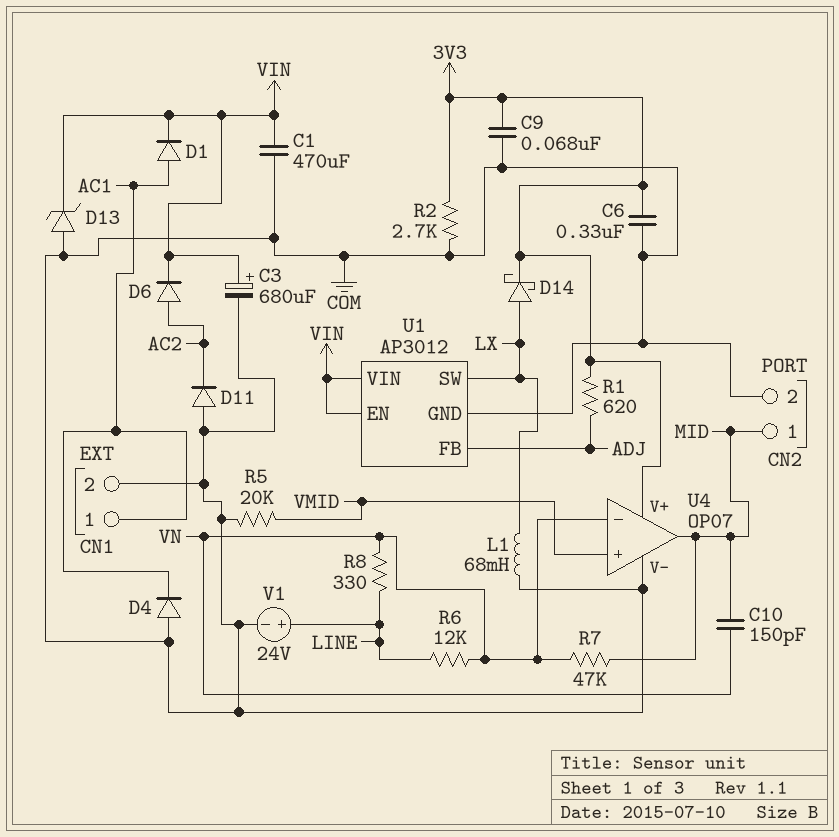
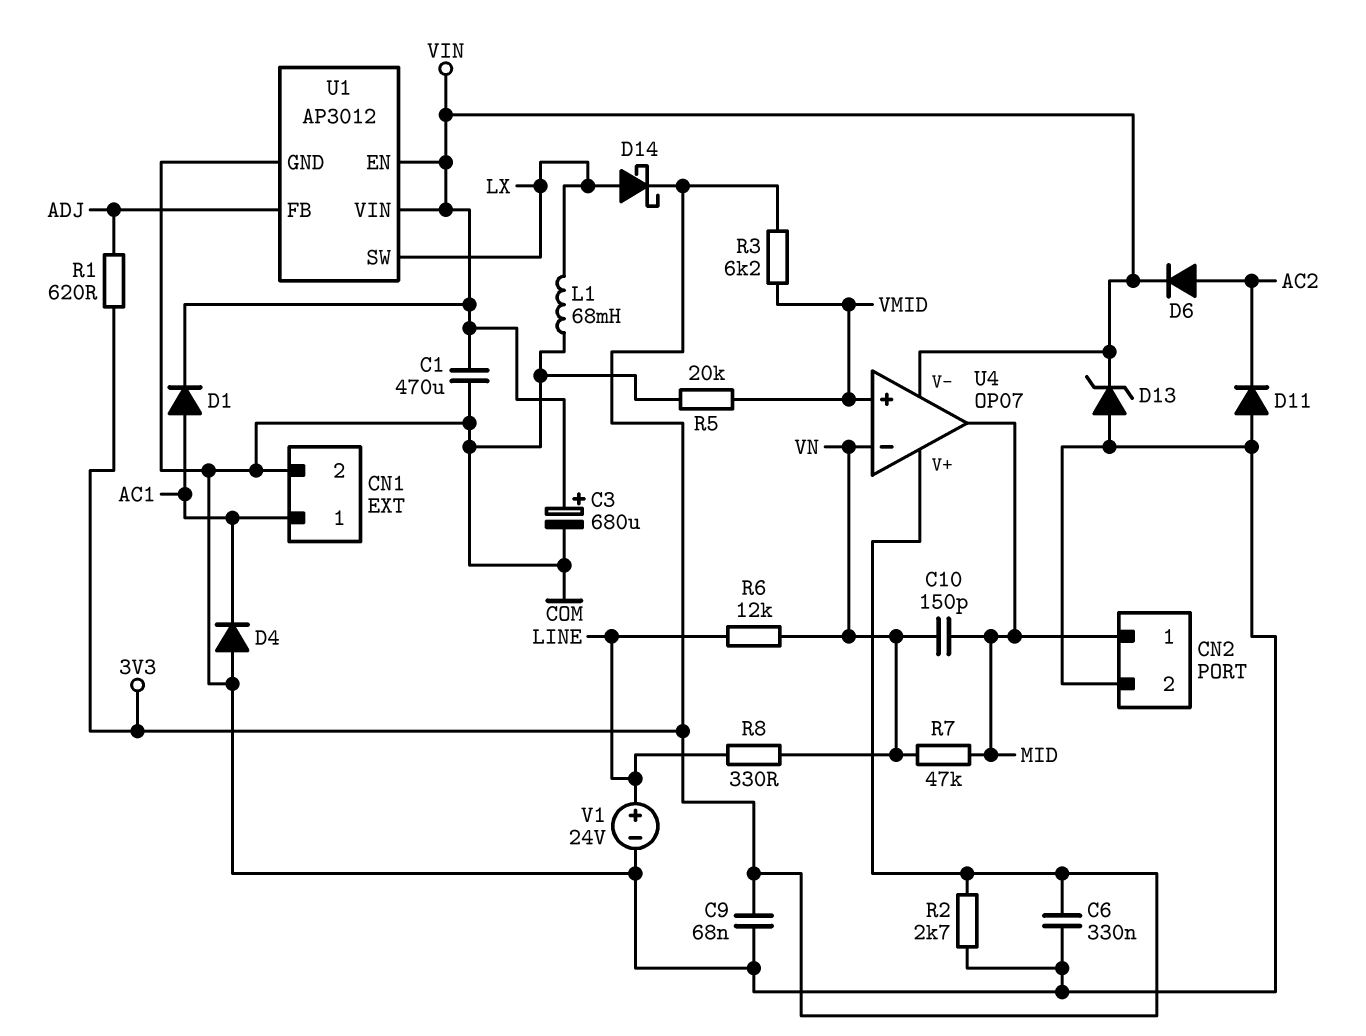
R3: none -> 6.2k (3V3, VMID)
U4 pin V-: COM -> VIN

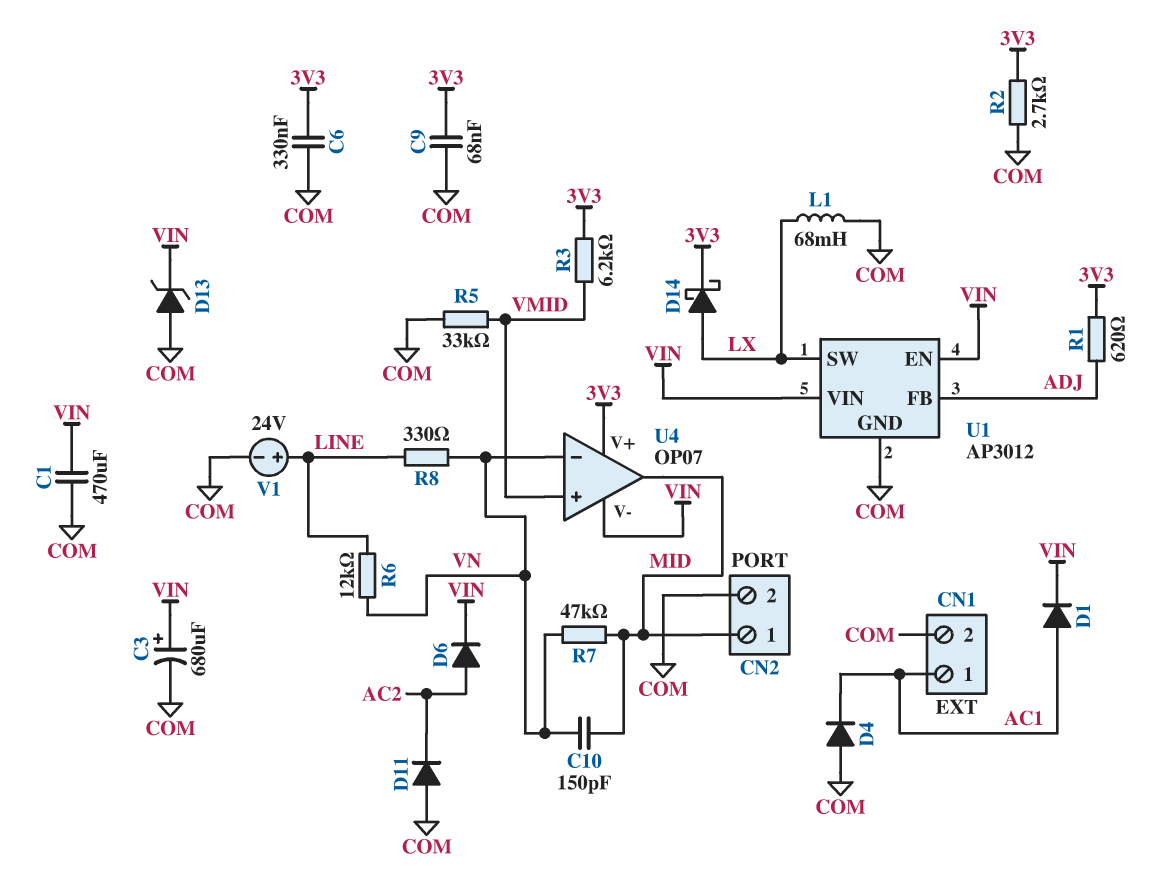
R5: 20k (COM, VMID) -> 33k (COM, VMID)

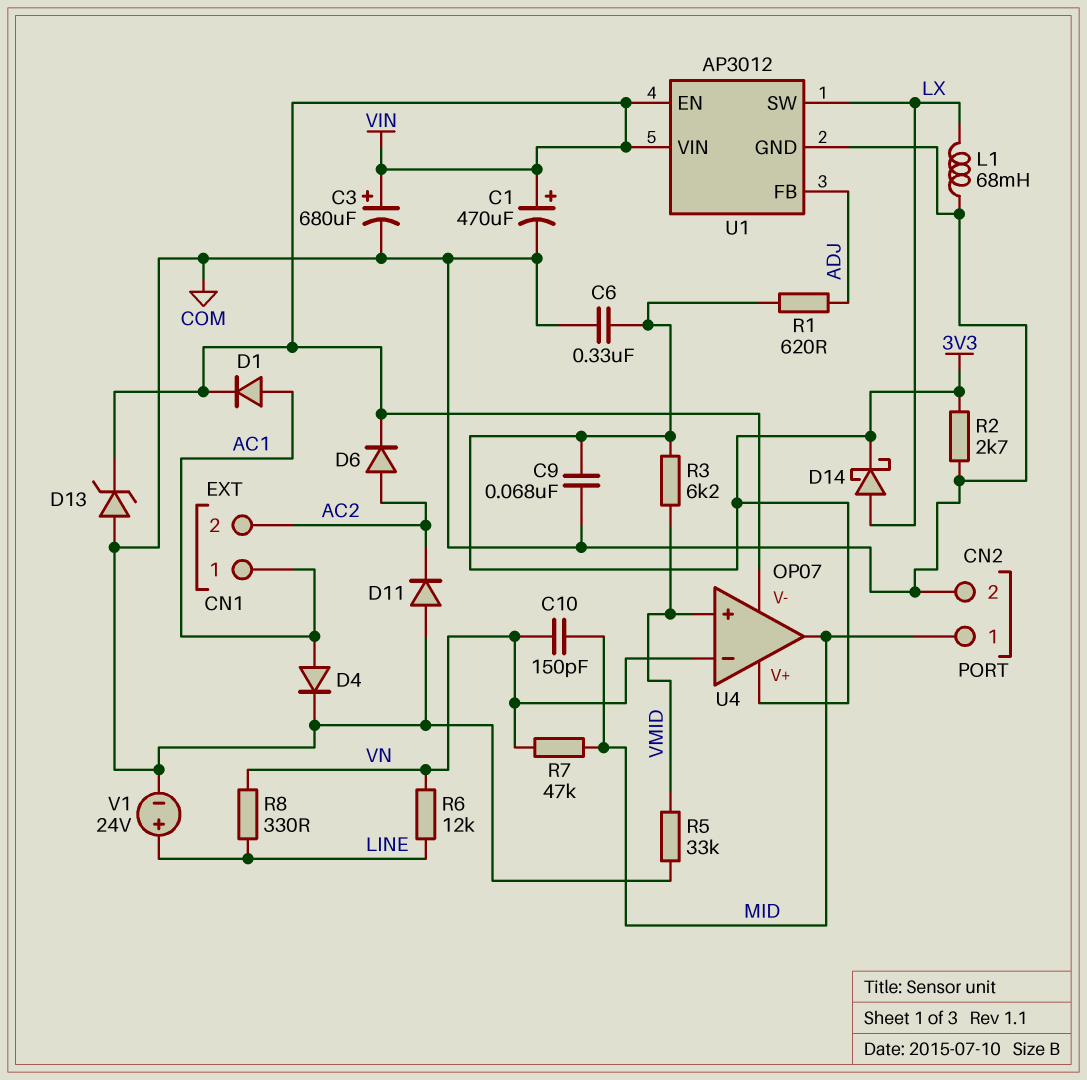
C1: 470uF (COM, VIN) -> 470uF (plus VIN, minus COM)
CN1 pin 2: COM -> AC2
D4: diode (A COM, K AC1) -> diode (A AC1, K COM)

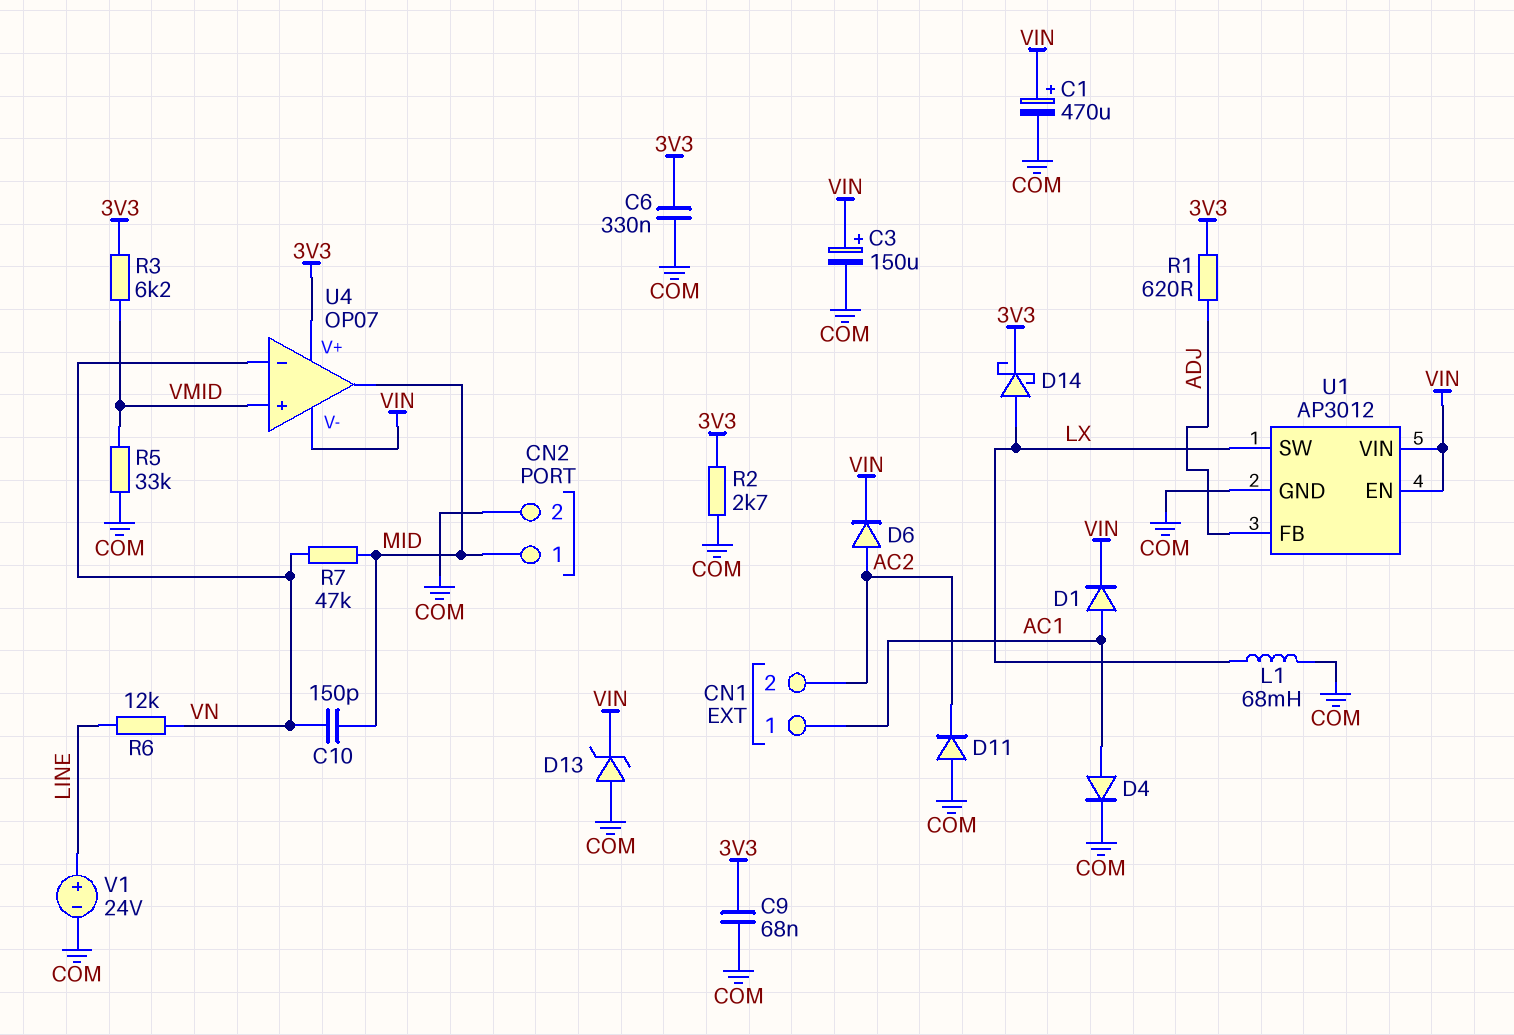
C3: 680uF (plus VIN, minus COM) -> 150uF (plus VIN, minus COM)
R8: 330 (LINE, VN) -> none

